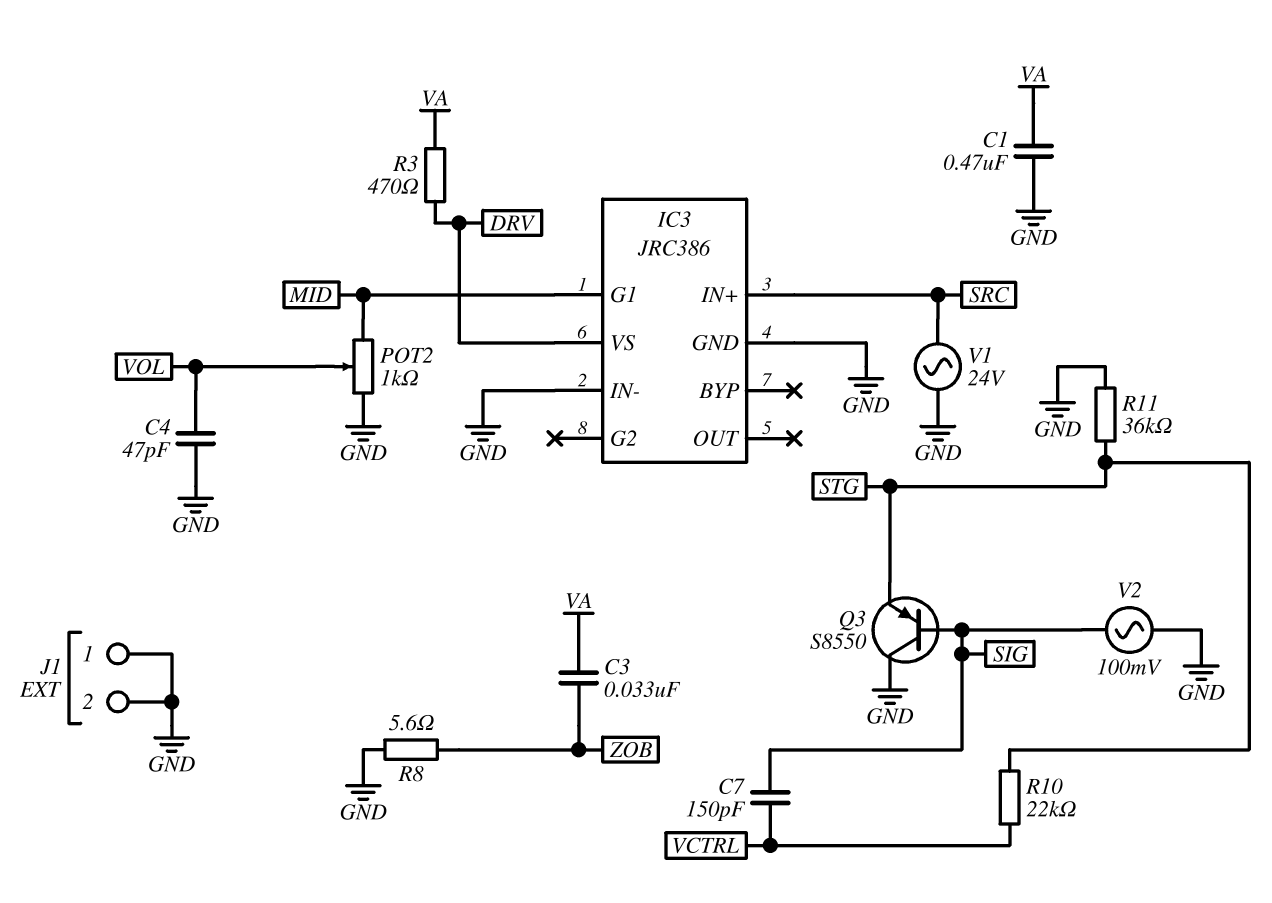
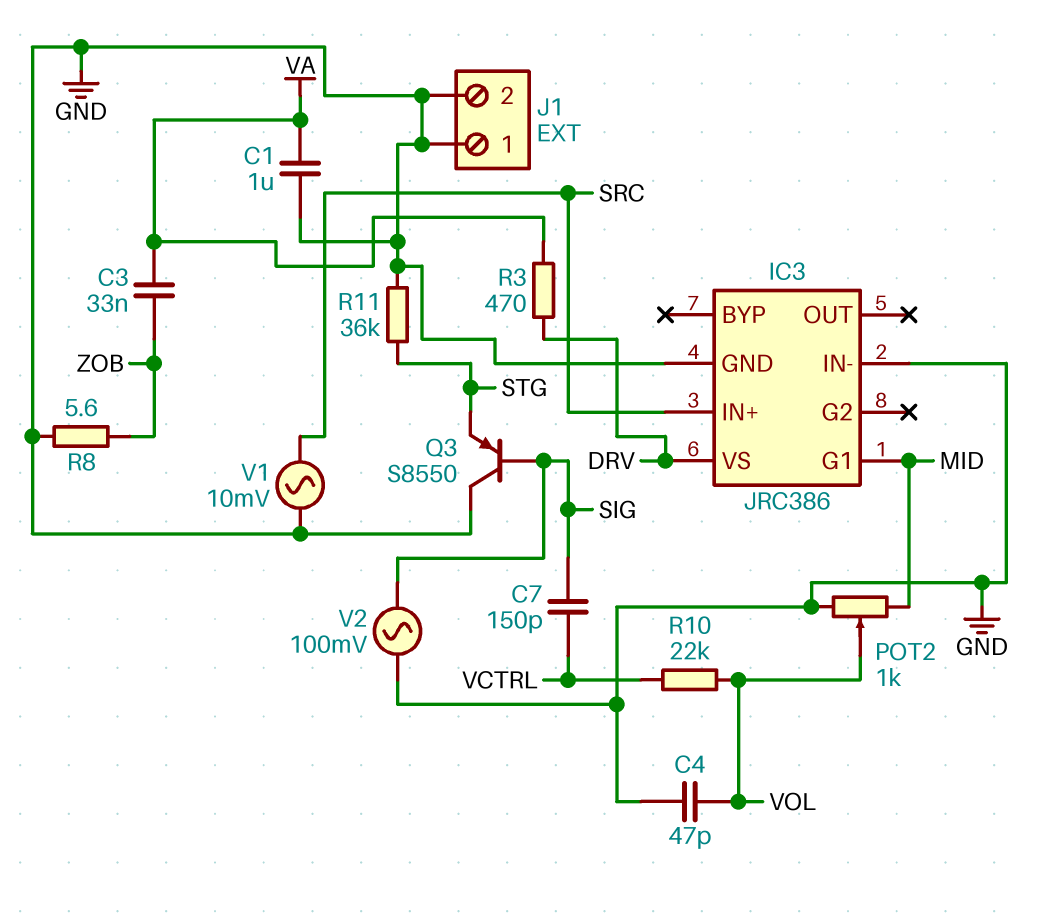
C1: 470nF (GND, VA) -> 1uF (GND, VA)
R10: 22k (STG, VCTRL) -> 22k (VCTRL, VOL)
V1: AC 24V (GND, SRC) -> AC 10mV (GND, SRC)

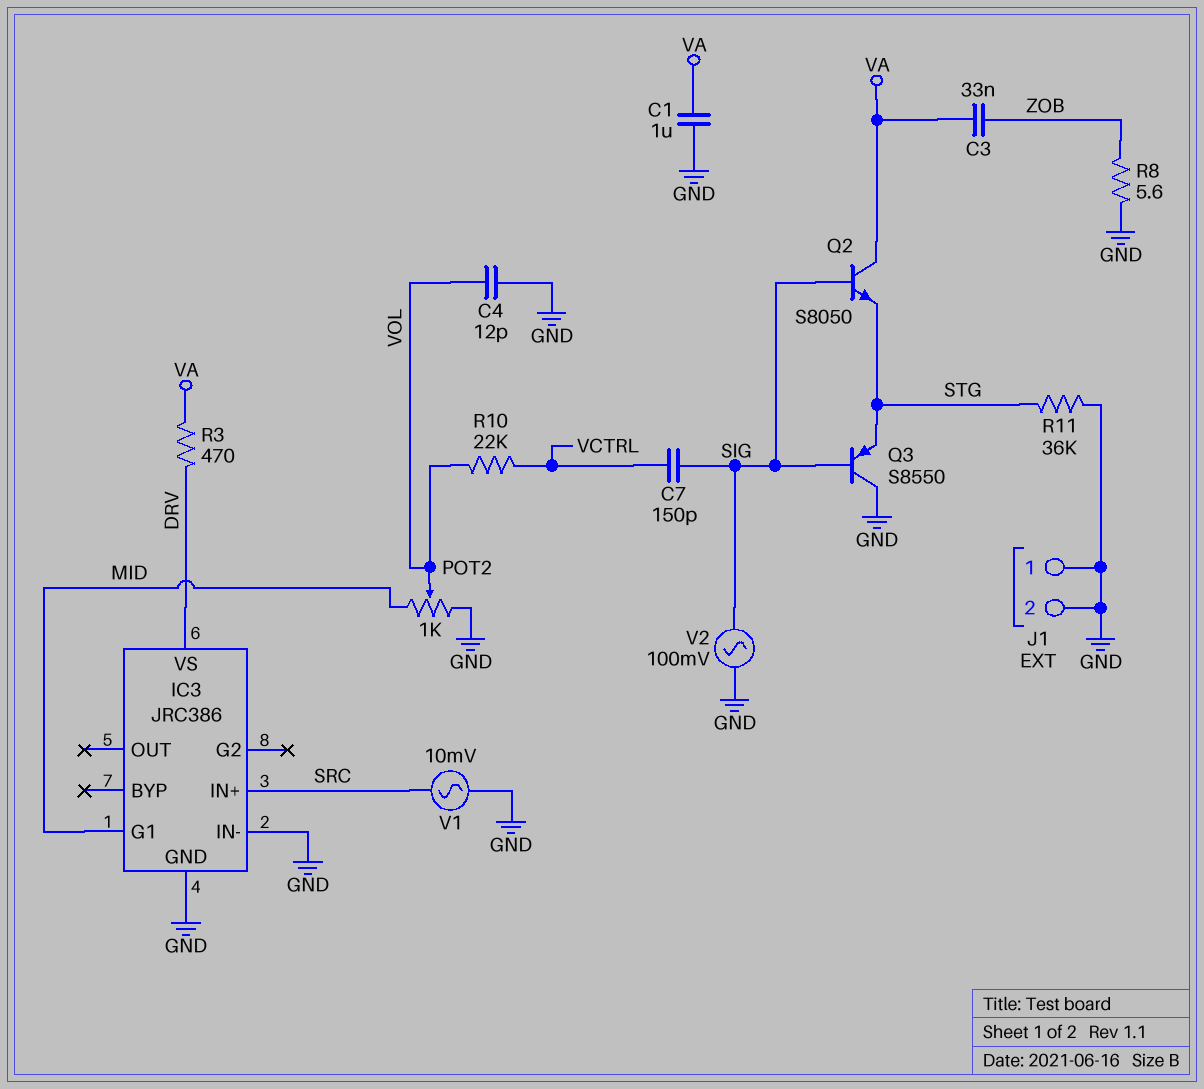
C4: 47pF (GND, VOL) -> 12pF (GND, VOL)
Q2: none -> NPN S8050 (B SIG, C VA, E STG)

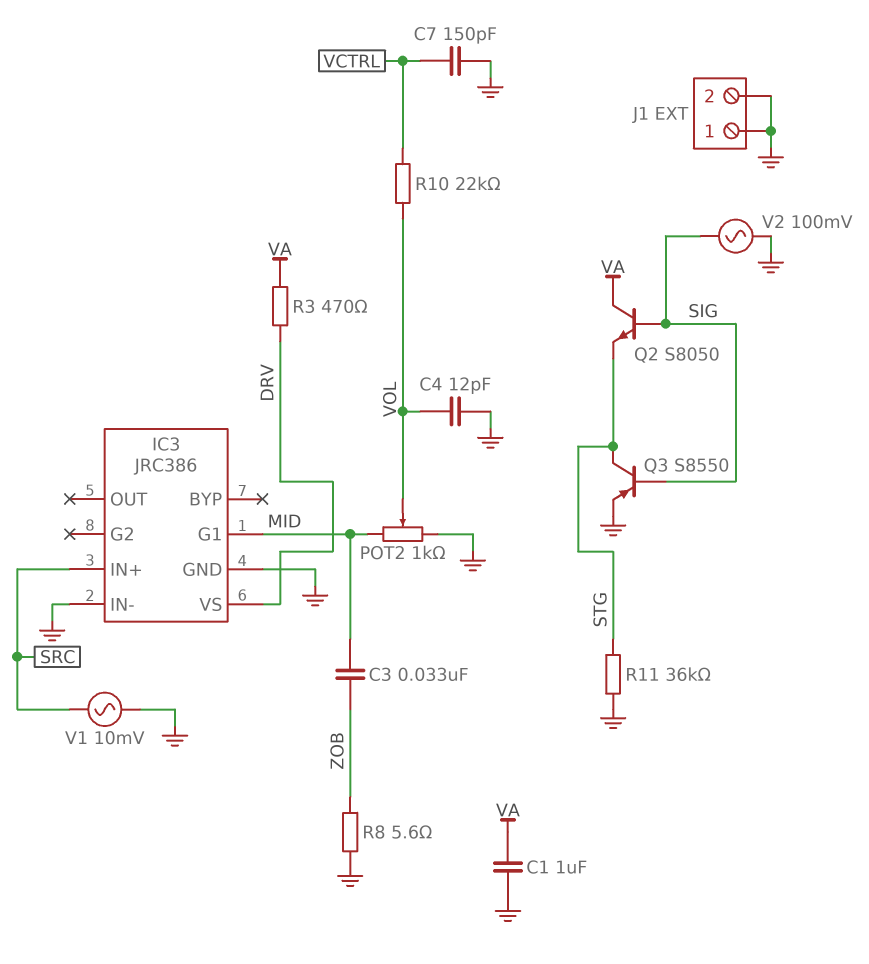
C3: 33nF (VA, ZOB) -> 33nF (MID, ZOB)
C7: 150pF (SIG, VCTRL) -> 150pF (GND, VCTRL)
Q3: PNP S8550 (B SIG, C GND, E STG) -> PNP S8550 (B SIG, C STG, E GND)

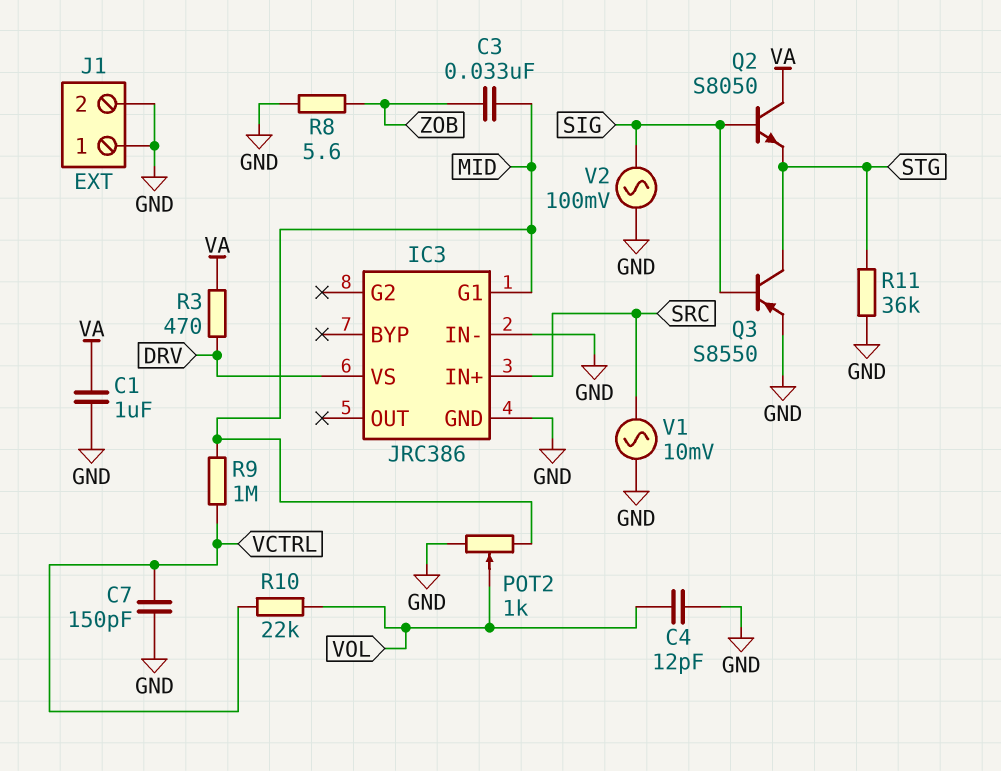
R9: none -> 1M (MID, VCTRL)

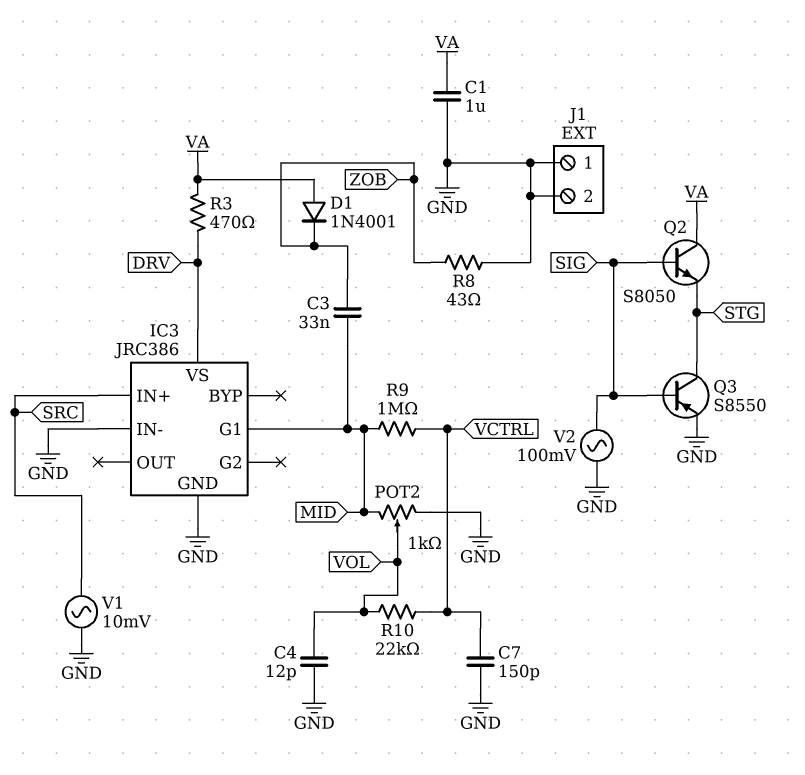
D1: none -> diode 1N4001 (A VA, K ZOB)
R8: 5.6 (GND, ZOB) -> 43 (GND, ZOB)
R11: 36k (GND, STG) -> none

